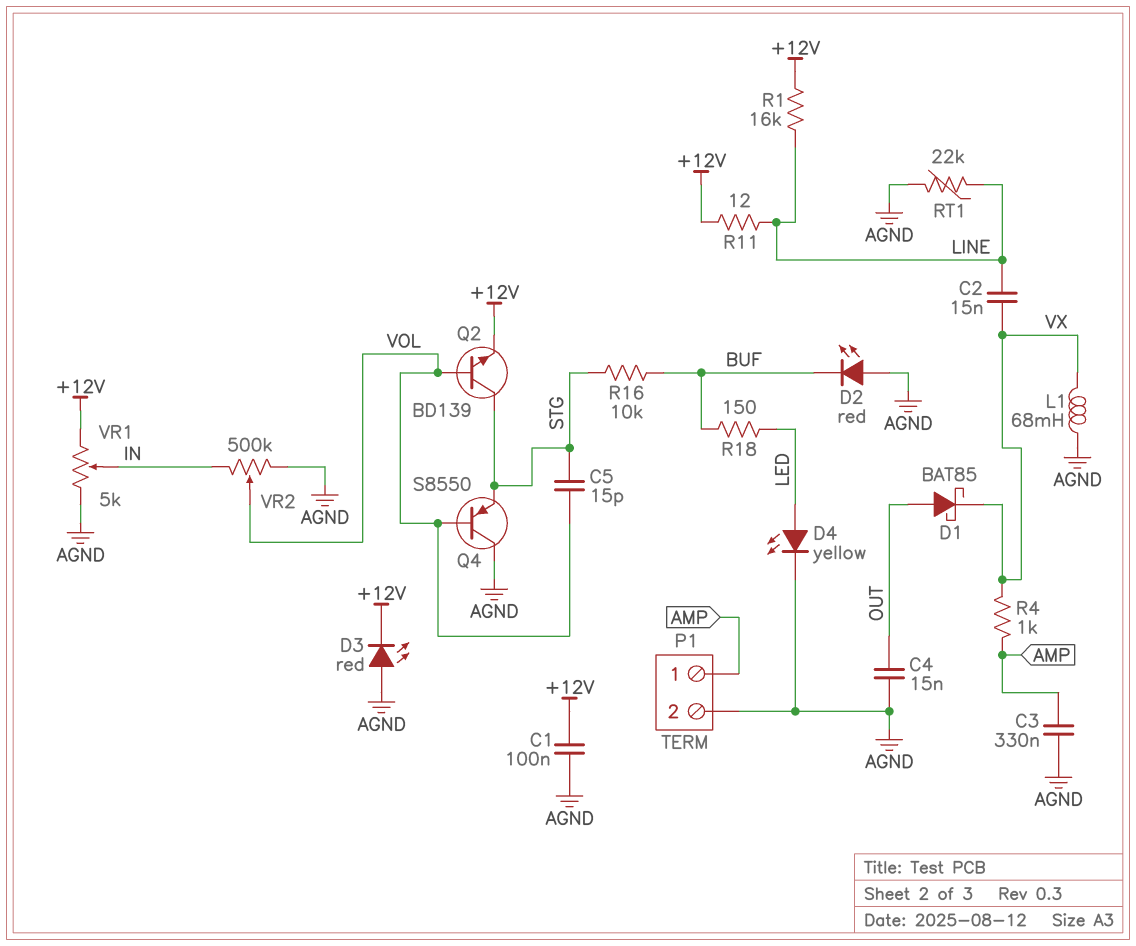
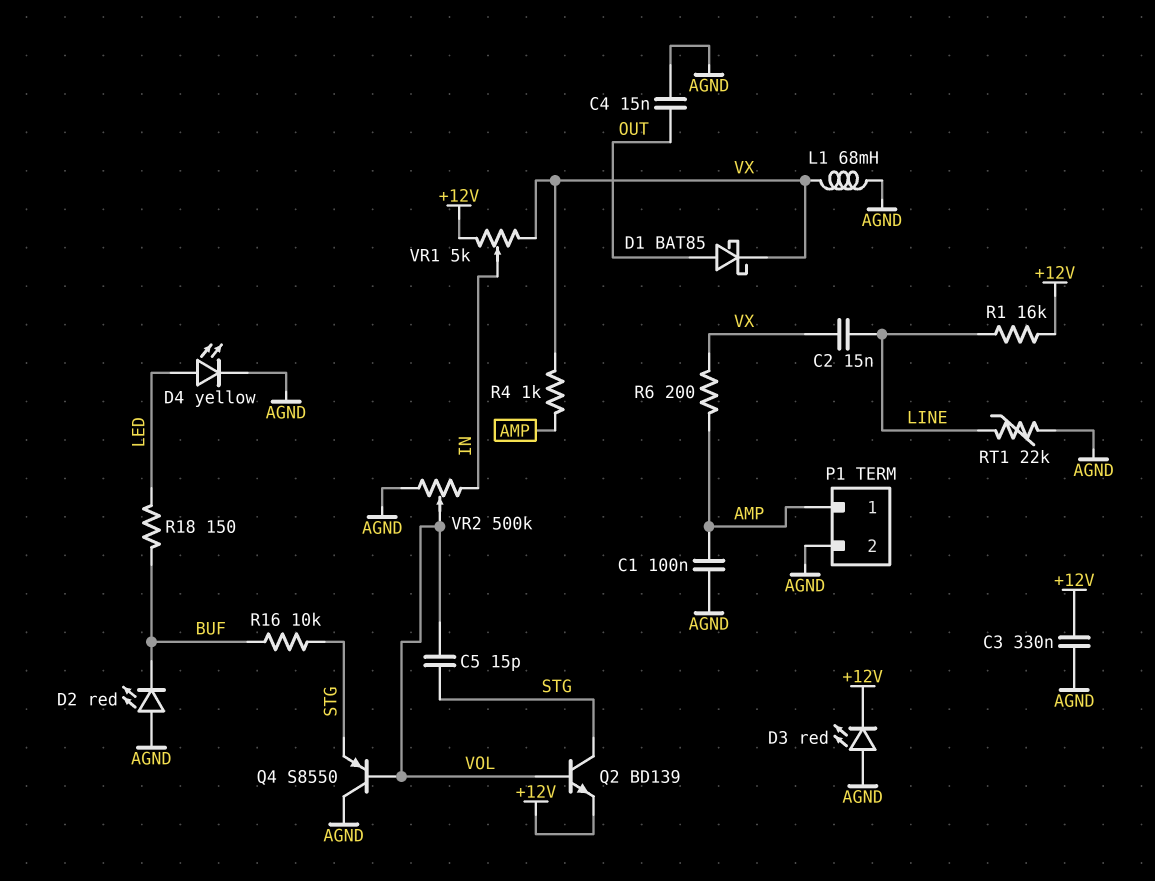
C1: 100nF (+12V, AGND) -> 100nF (AGND, AMP)
C3: 330nF (AGND, AMP) -> 330nF (+12V, AGND)
R6: none -> 200 (AMP, VX)
R11: 12 (+12V, LINE) -> none
VR1: 5k (+12V, AGND, wiper IN) -> 5k (+12V, VX, wiper IN)

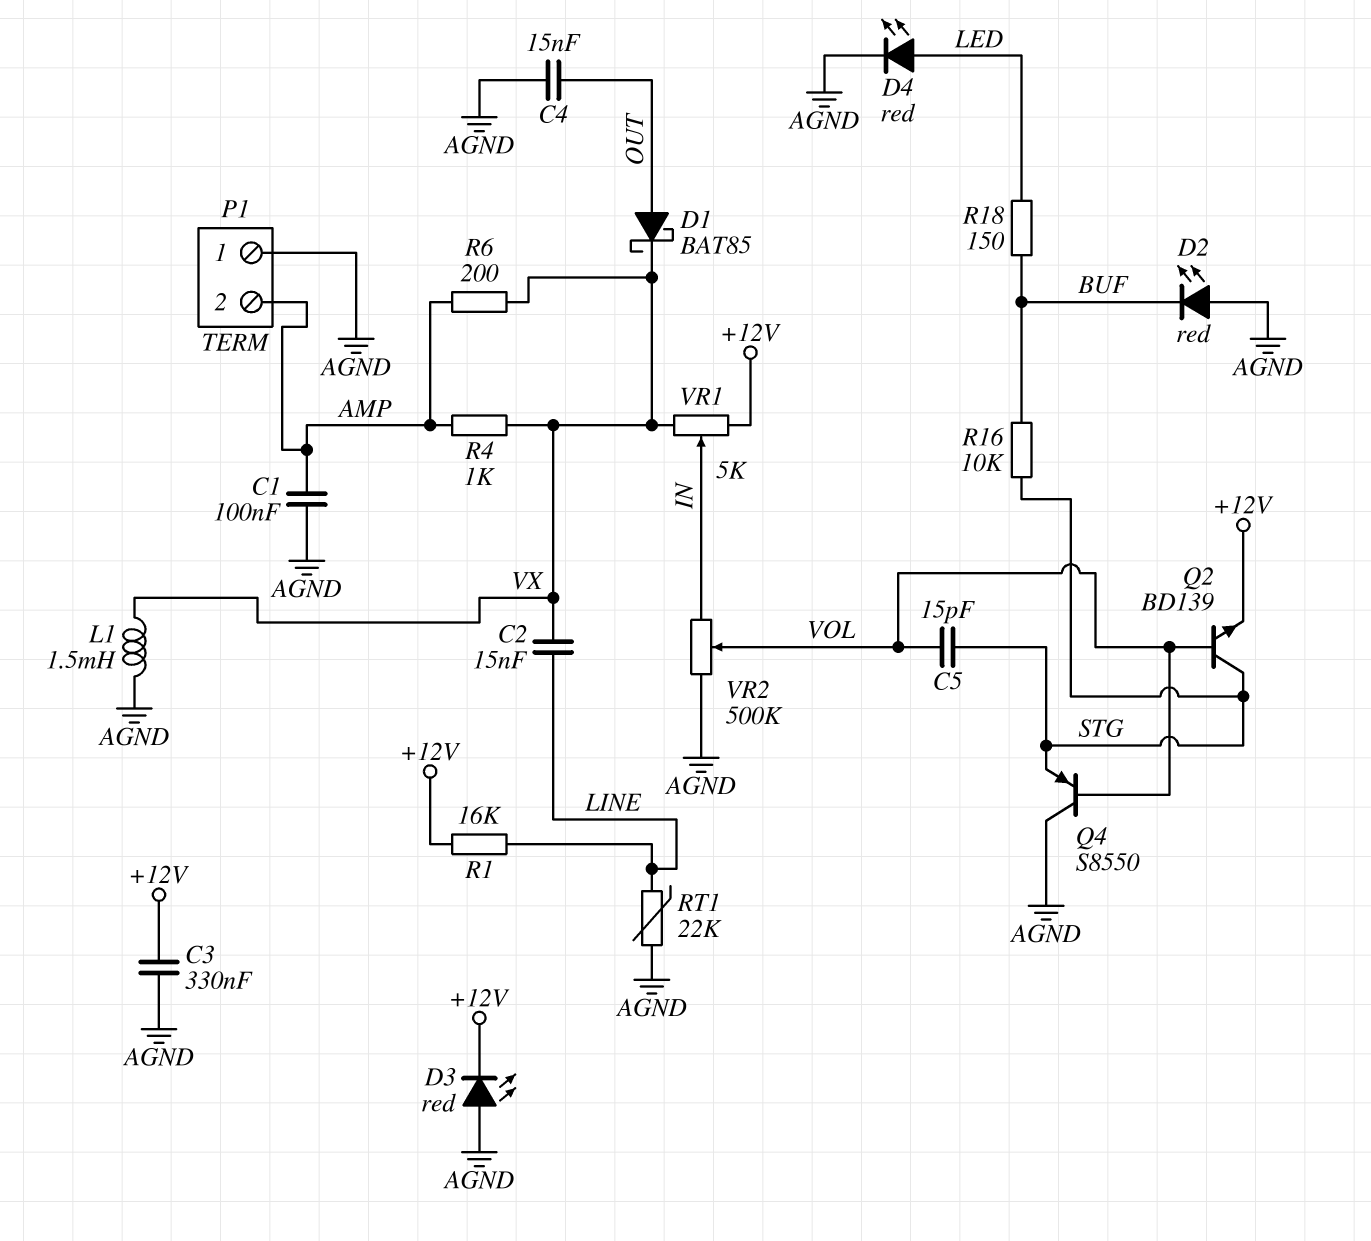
D4: LED yellow (A LED, K AGND) -> LED red (A LED, K AGND)
L1: 68mH (AGND, VX) -> 1.5mH (AGND, VX)
P1 pin 1: AMP -> AGND
P1 pin 2: AGND -> AMP

